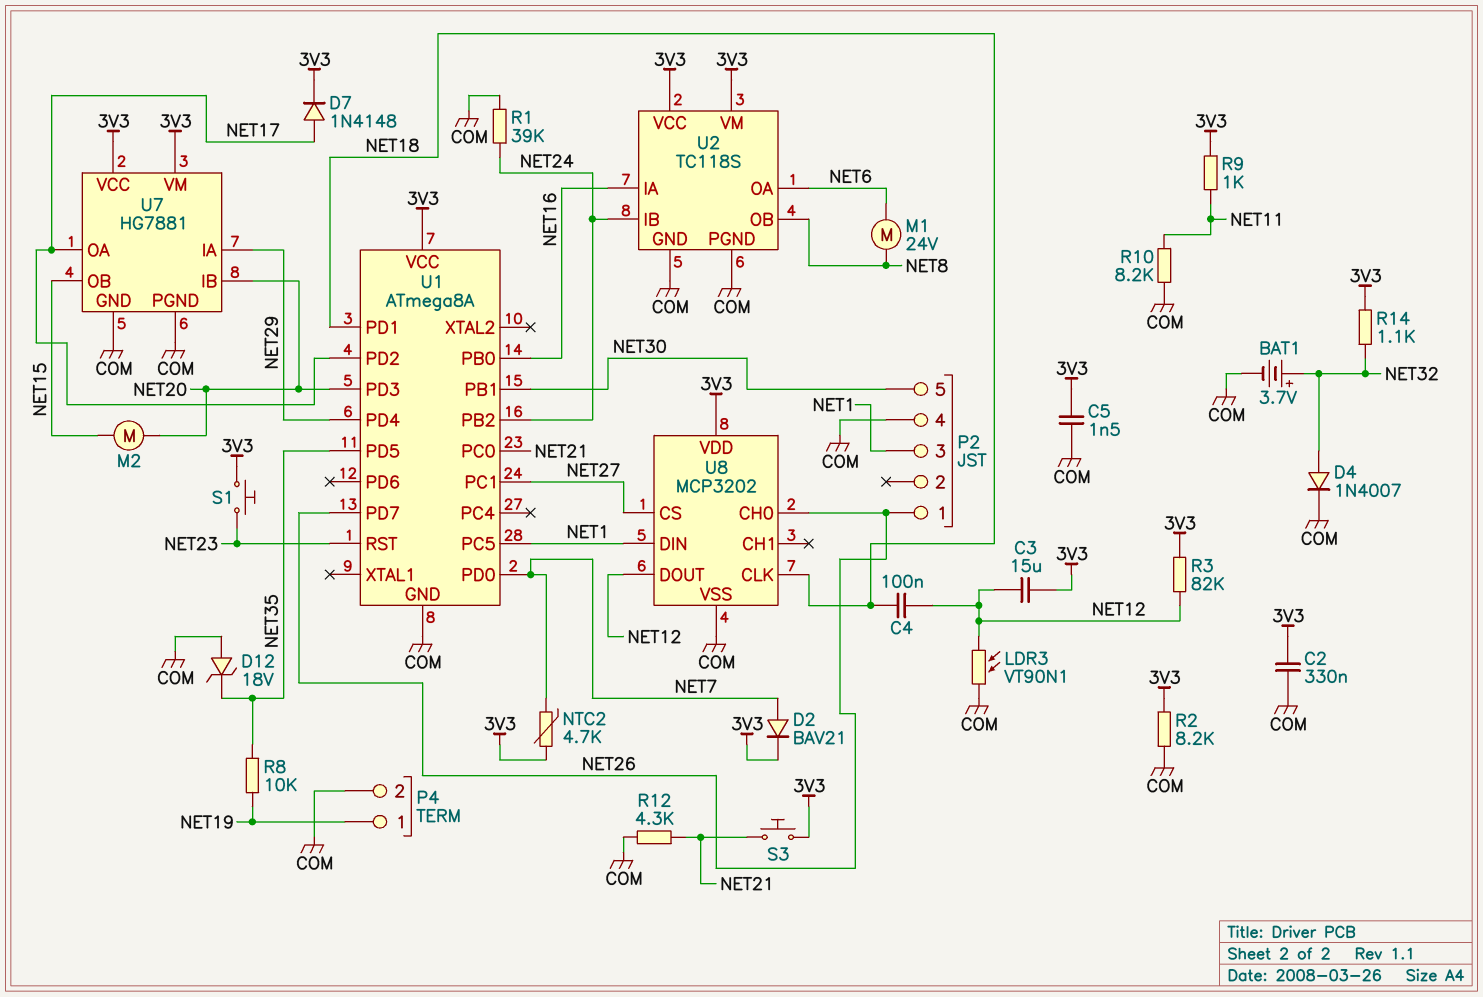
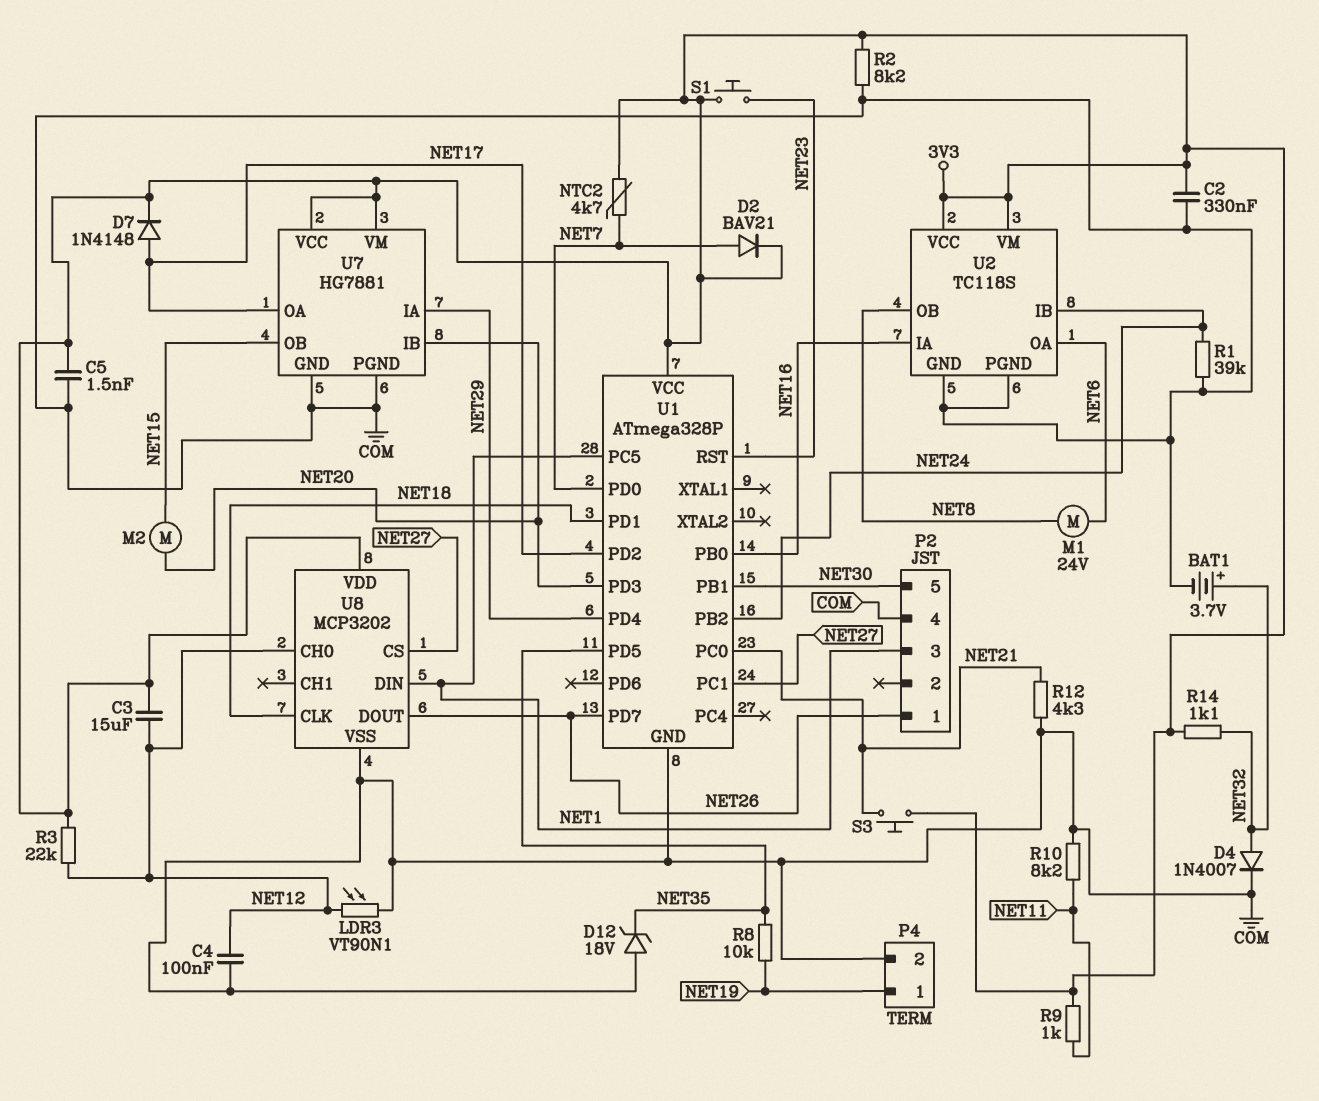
C4: 100nF (NET12, NET18) -> 100nF (COM, NET12)
R3: 82k (3V3, NET12) -> 22k (3V3, NET12)
U1: ATmega8A -> ATmega328P
U8 pin CH0: NET26 -> NET12
U8 pin DOUT: NET12 -> NET26

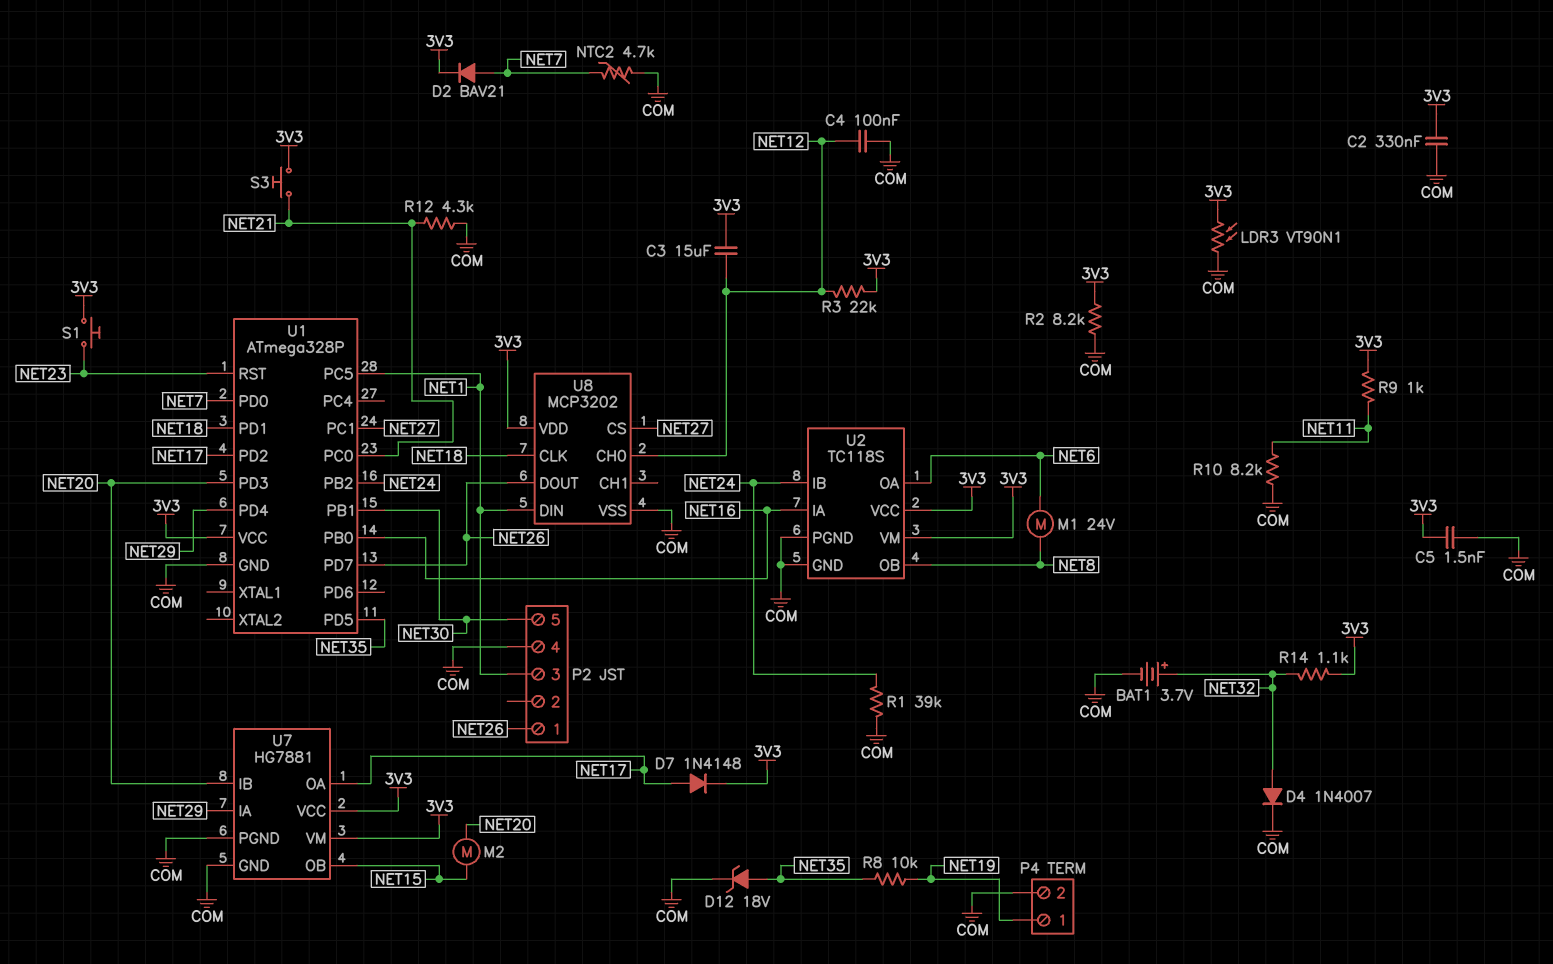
D12: zener 18V (A COM, K NET35) -> zener 18V (A NET35, K COM)
LDR3: VT90N1 (COM, NET12) -> VT90N1 (3V3, COM)
NTC2: 4.7k (3V3, NET7) -> 4.7k (COM, NET7)

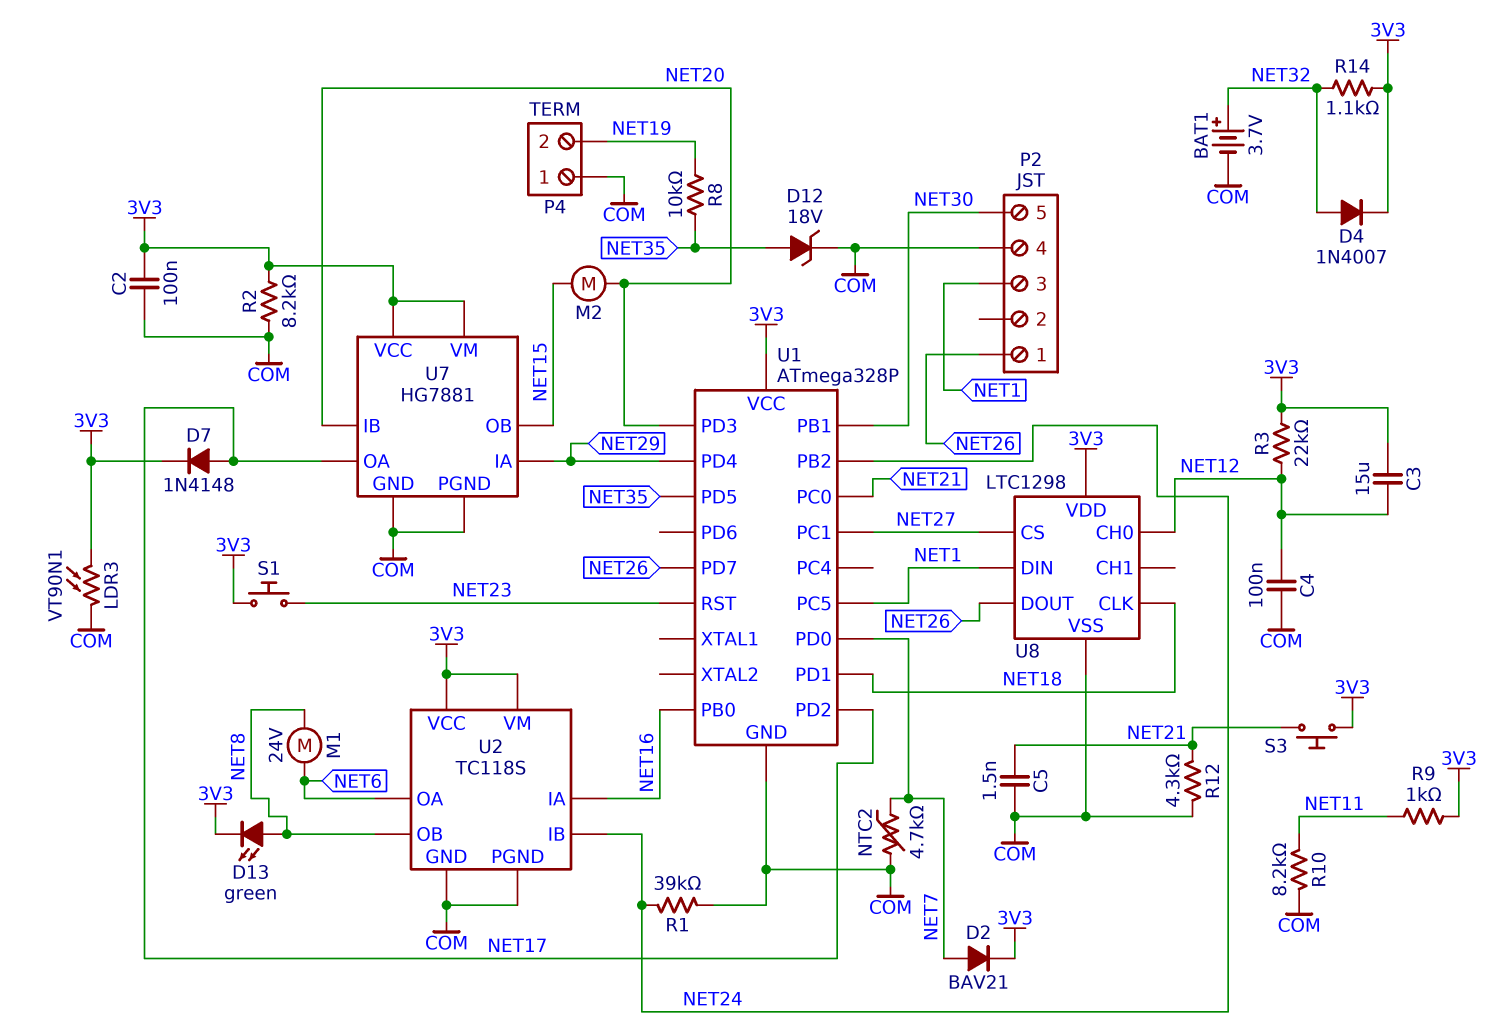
C2: 330nF (3V3, COM) -> 100nF (3V3, COM)
C5: 1.5nF (3V3, COM) -> 1.5nF (COM, NET21)
D4: diode 1N4007 (A NET32, K COM) -> diode 1N4007 (A NET32, K 3V3)
D13: none -> LED green (A NET8, K 3V3)
P4 pin 1: NET19 -> COM
P4 pin 2: COM -> NET19
U8: MCP3202 -> LTC1298

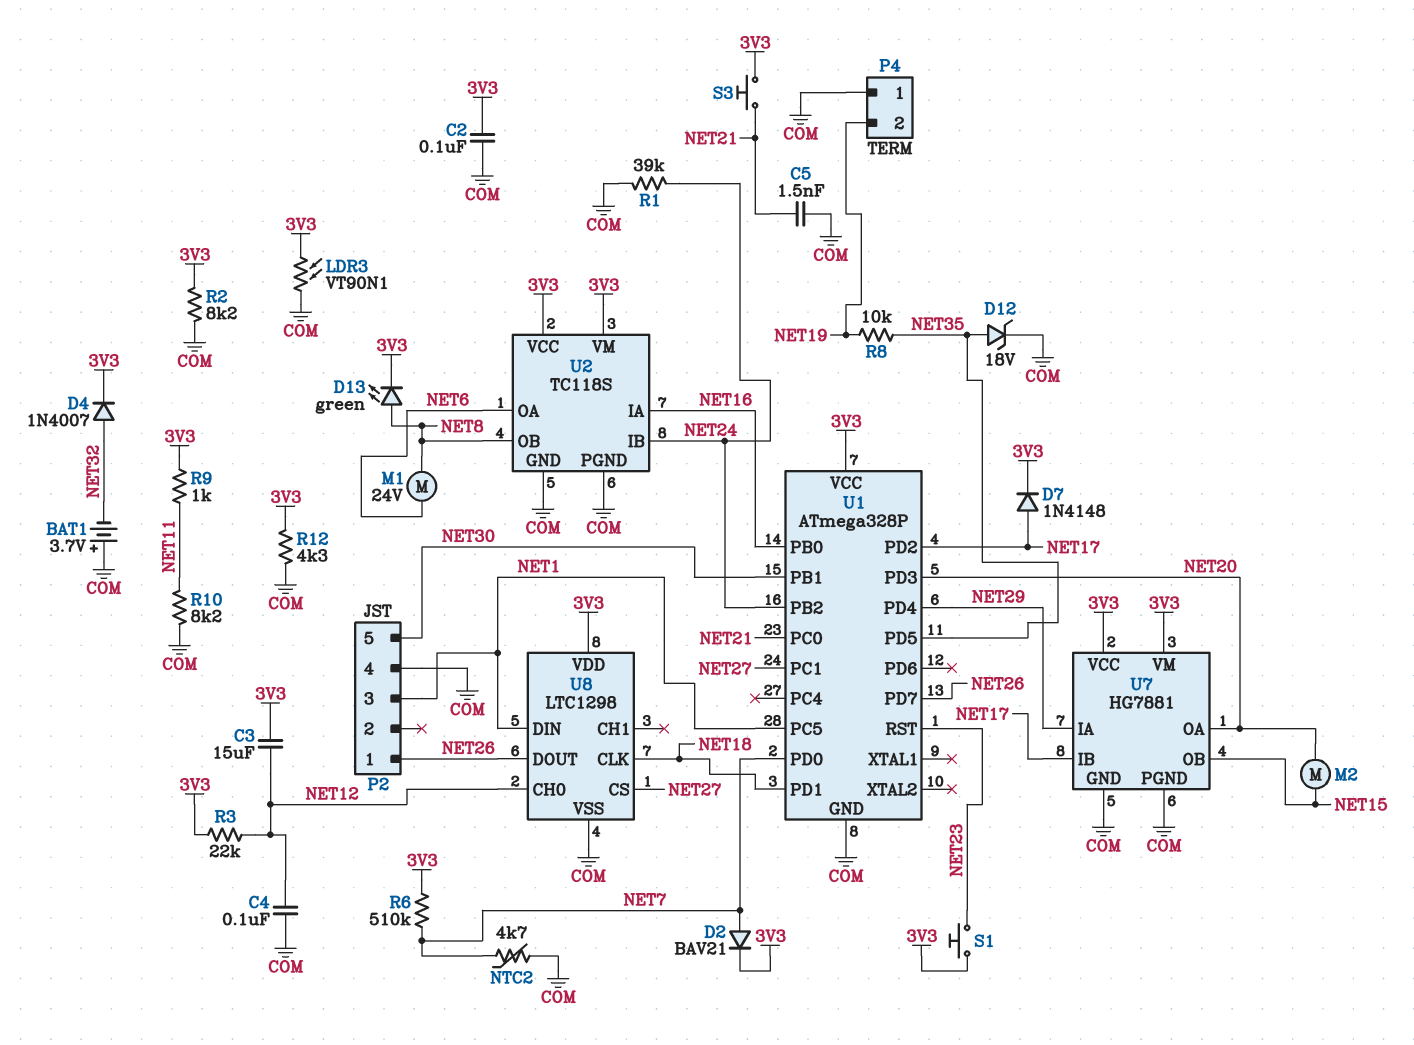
BAT1: 3.7V (plus NET32, minus COM) -> 3.7V (plus COM, minus NET32)
R6: none -> 510k (3V3, NET7)
R12: 4.3k (COM, NET21) -> 4.3k (3V3, COM)
R14: 1.1k (3V3, NET32) -> none
U7 pin IB: NET20 -> NET17
U7 pin OA: NET17 -> NET20

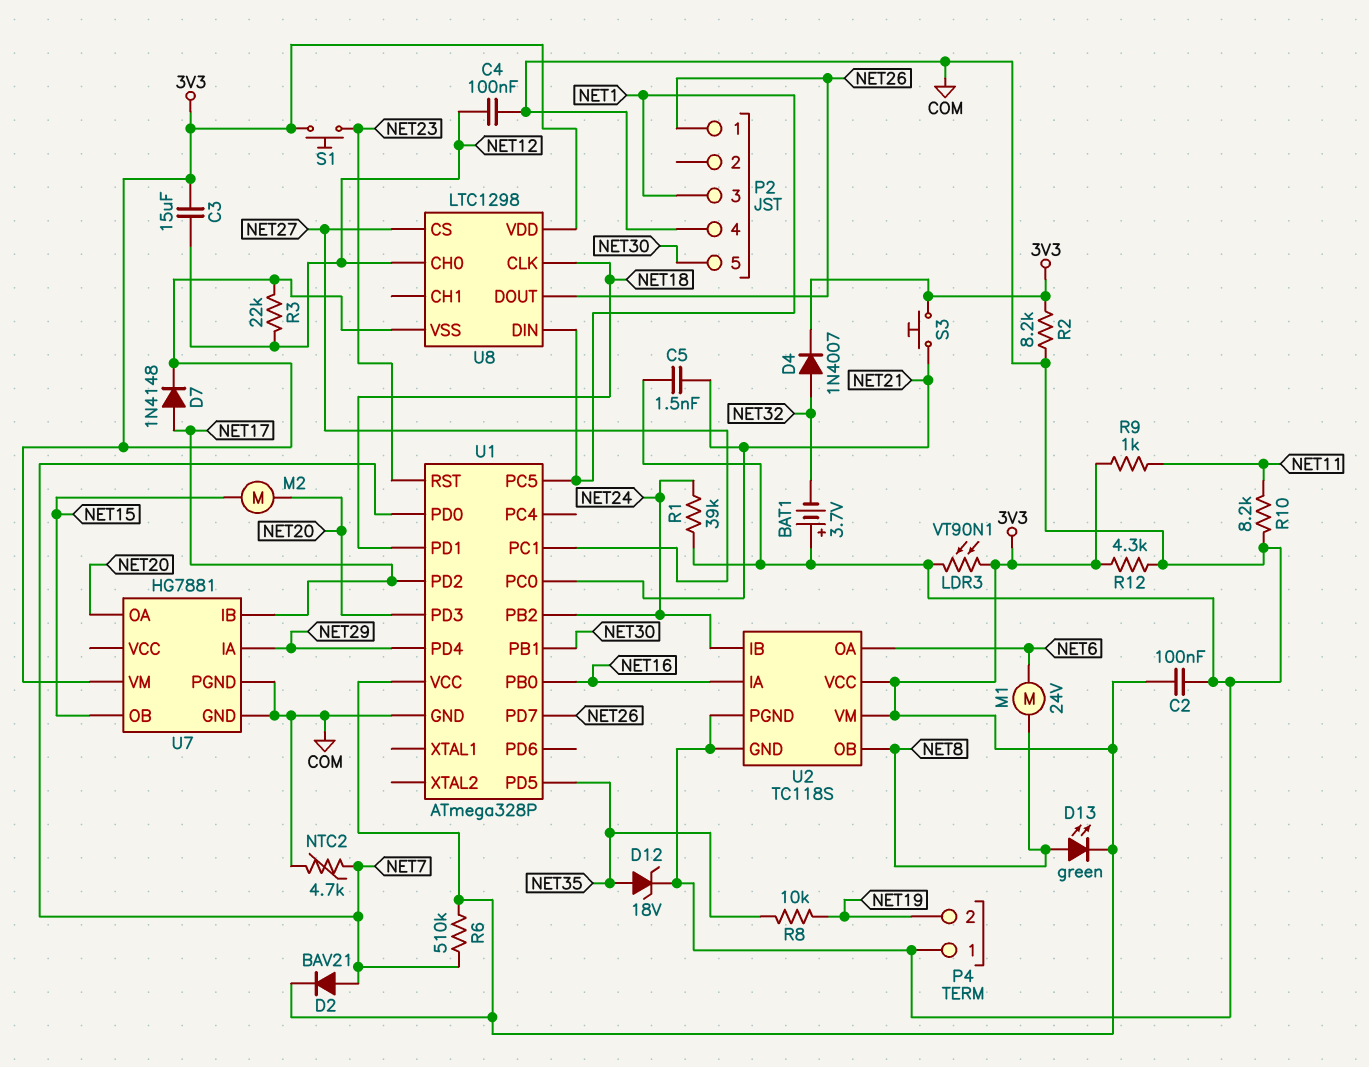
U7 pin VCC: 3V3 -> none
U8 pin VSS: COM -> 3V3

